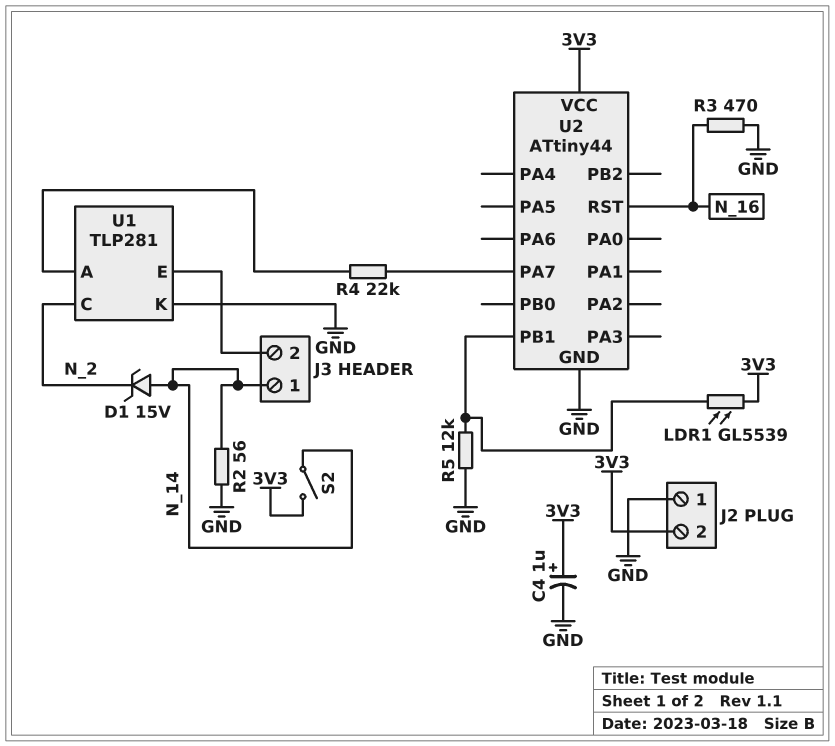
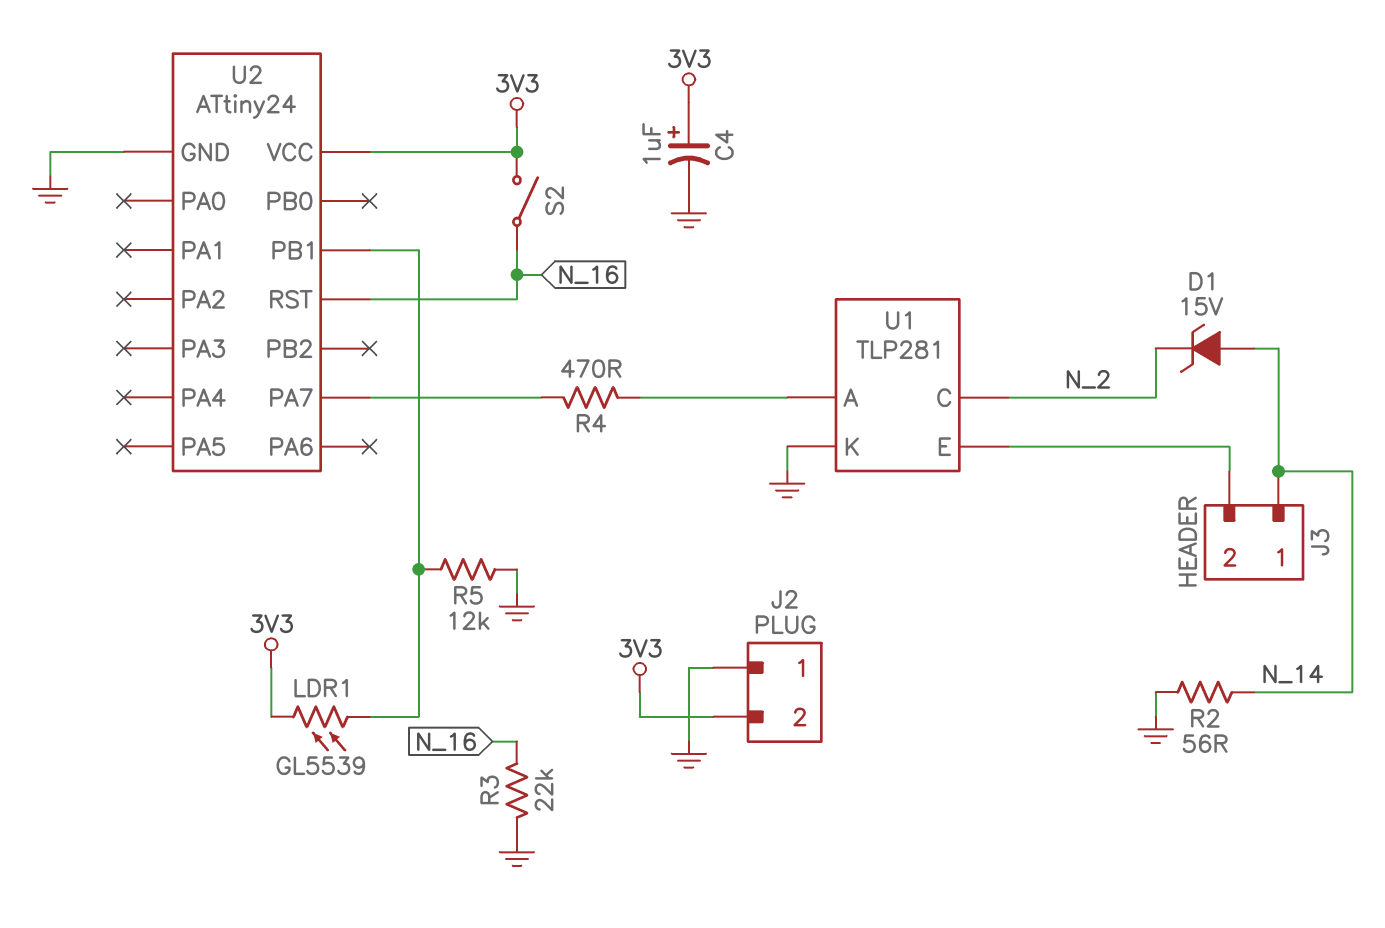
R3: 470 (GND, N_16) -> 22k (GND, N_16)
R4: 22k (U1/A, U2/PA7) -> 470 (U1/A, U2/PA7)
S2: switch (3V3, N_14) -> switch (3V3, N_16)
U2: ATtiny44 -> ATtiny24

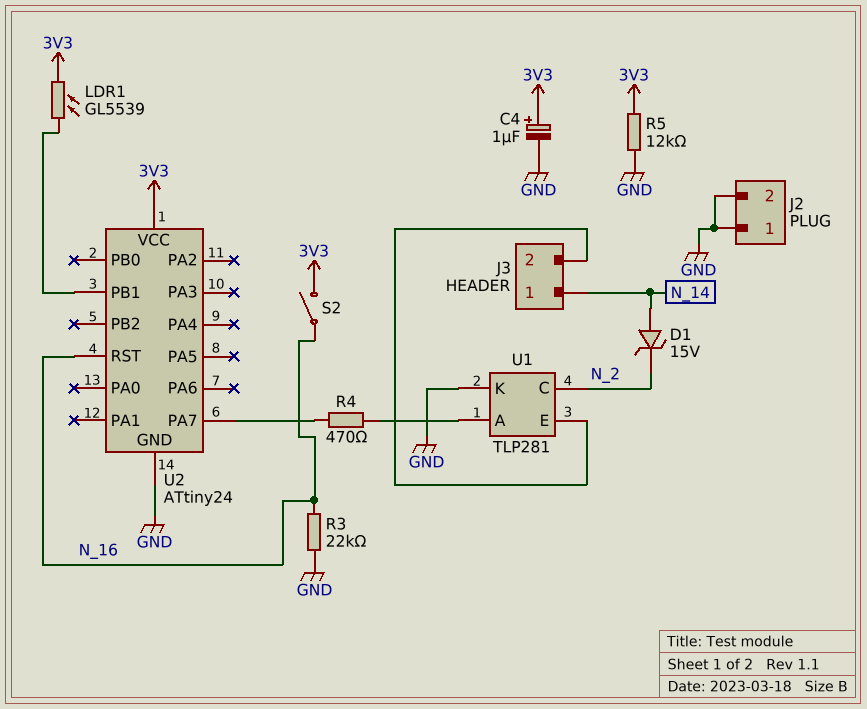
J2 pin 2: 3V3 -> GND
R2: 56 (GND, N_14) -> none
R5: 12k (GND, U2/PB1) -> 12k (3V3, GND)

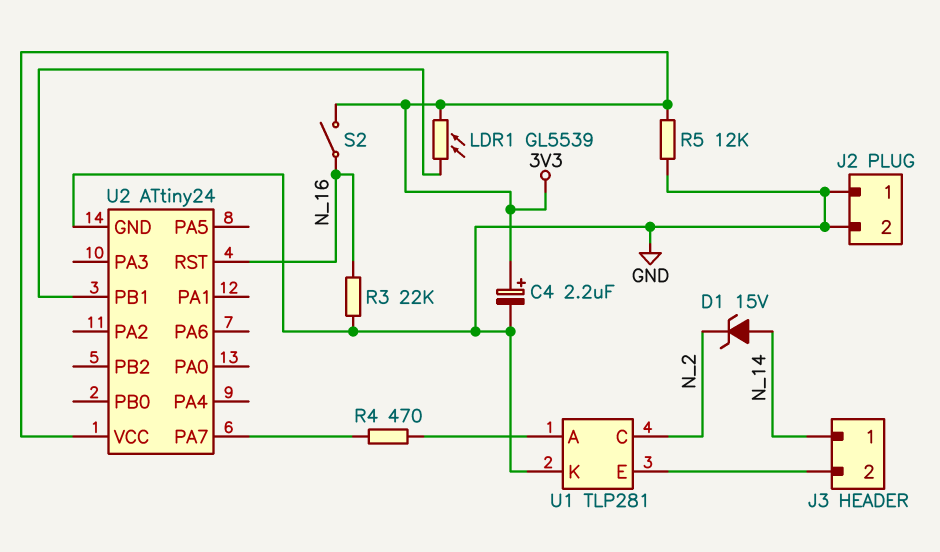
C4: 1uF (plus 3V3, minus GND) -> 2.2uF (plus 3V3, minus GND)

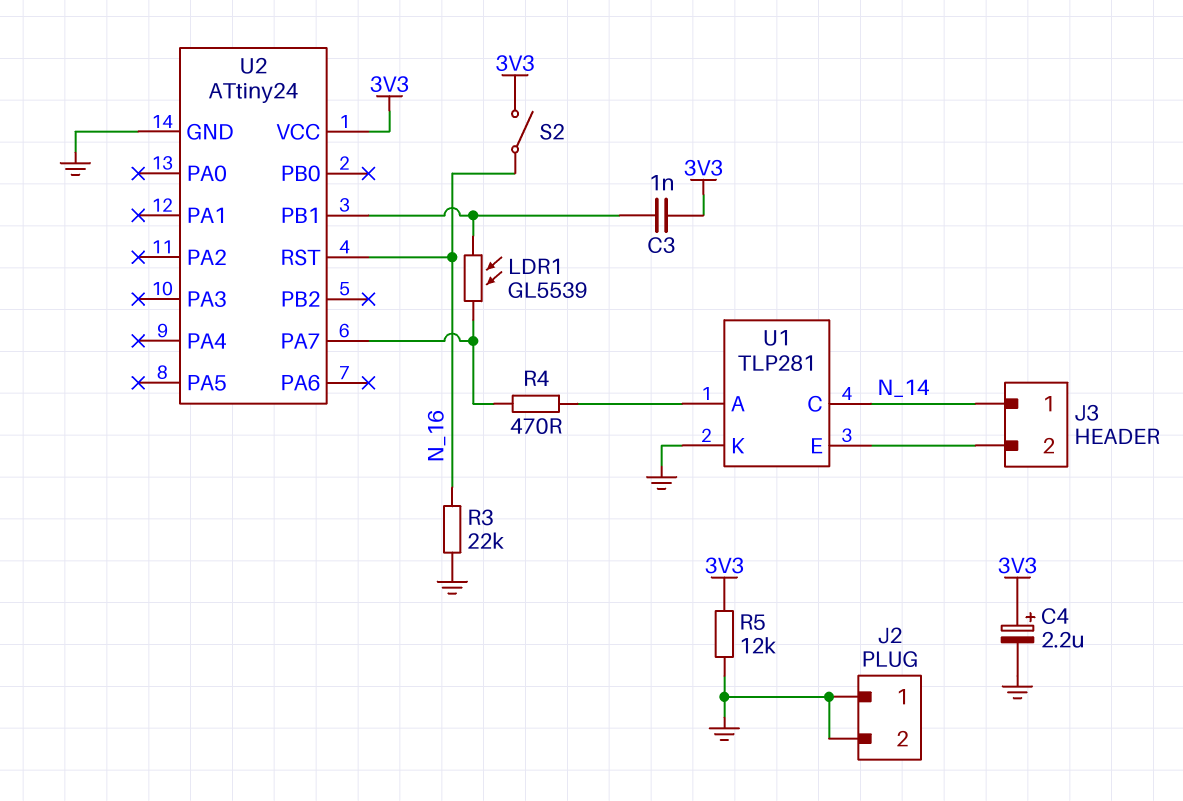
C3: none -> 1nF (3V3, U2/PB1)
D1: zener 15V (A N_14, K N_2) -> none
LDR1: GL5539 (3V3, U2/PB1) -> GL5539 (U2/PA7, U2/PB1)
U1 pin C: N_2 -> N_14

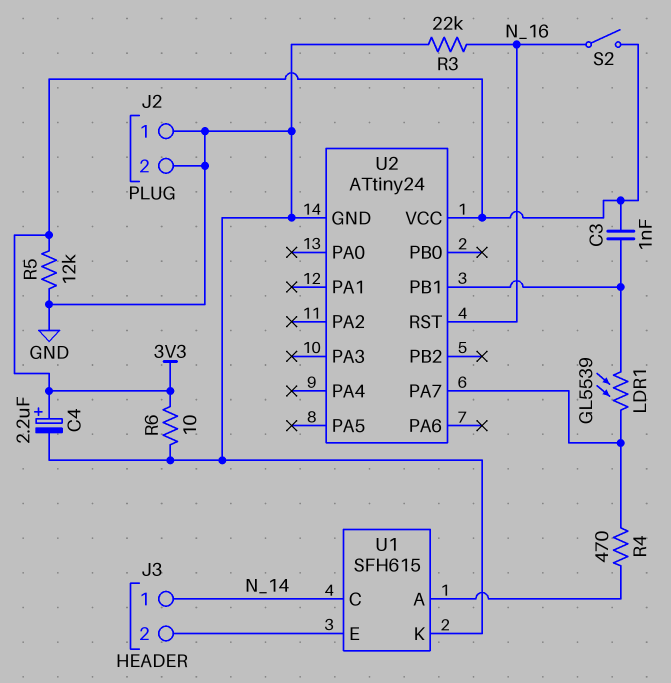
R6: none -> 10 (3V3, GND)
U1: TLP281 -> SFH615

